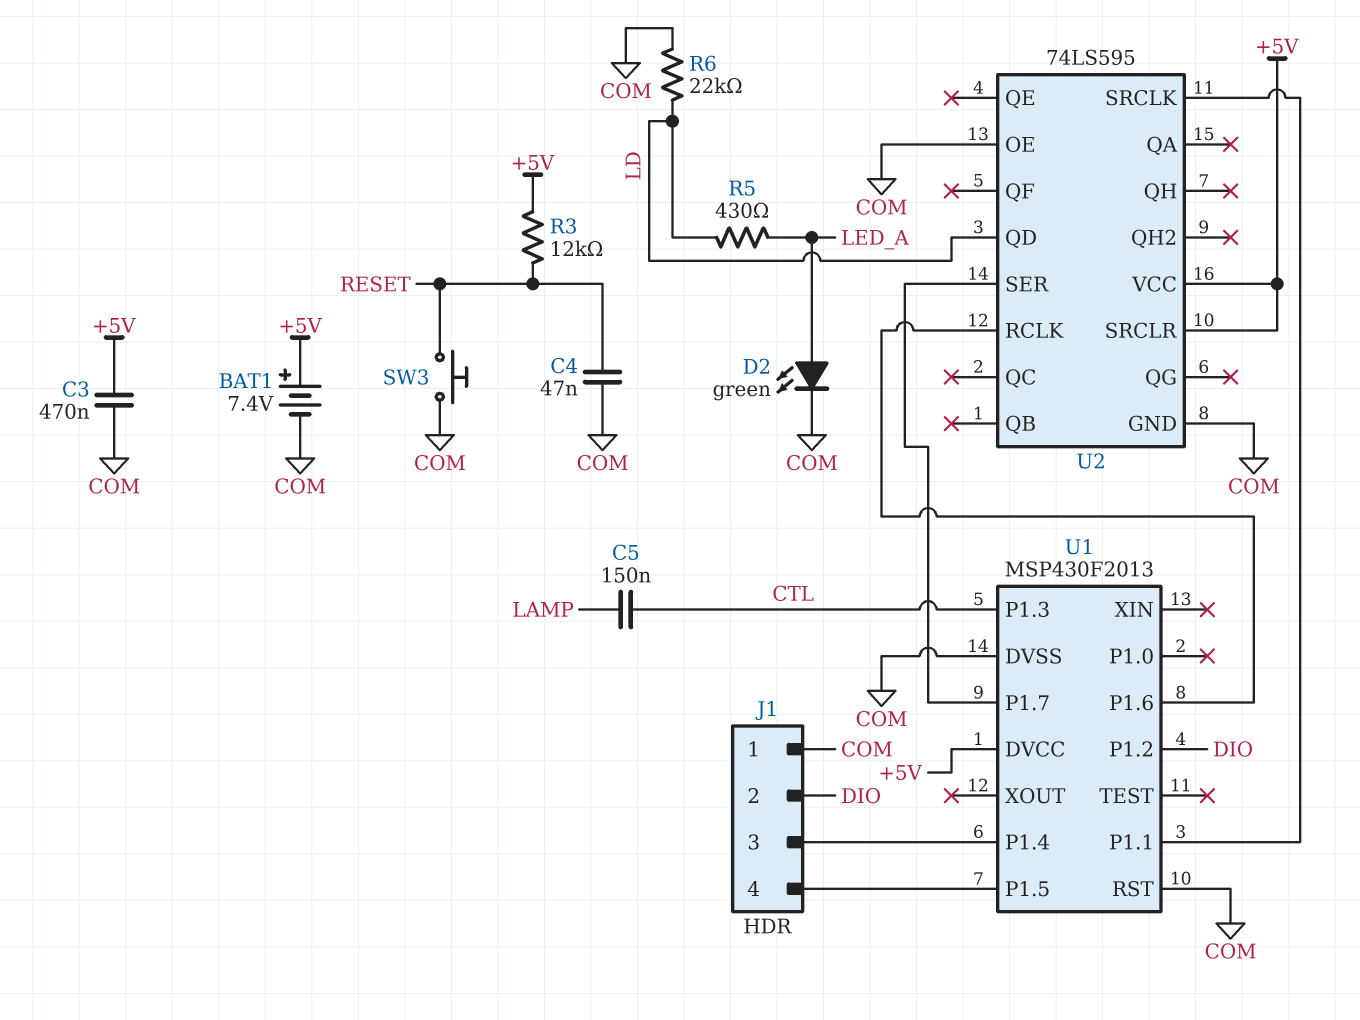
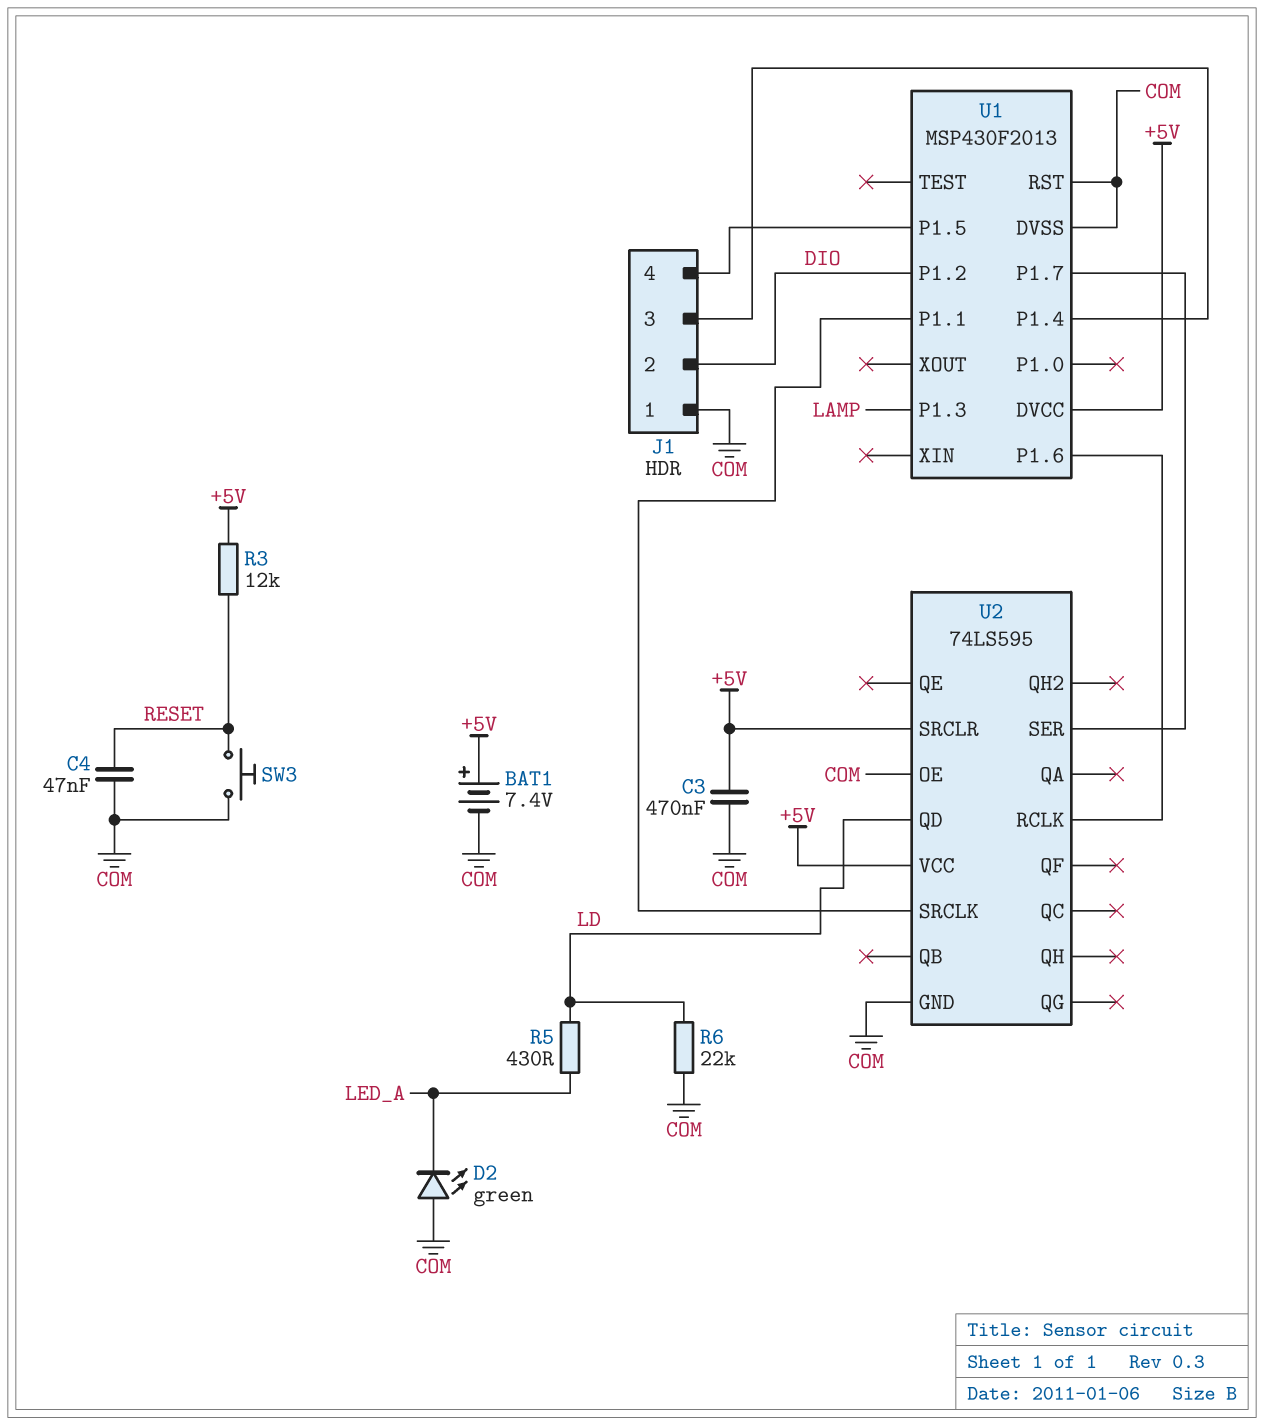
C5: 150nF (CTL, LAMP) -> none
D2: LED green (A LED_A, K COM) -> LED green (A COM, K LED_A)
U1 pin P1.3: CTL -> LAMP

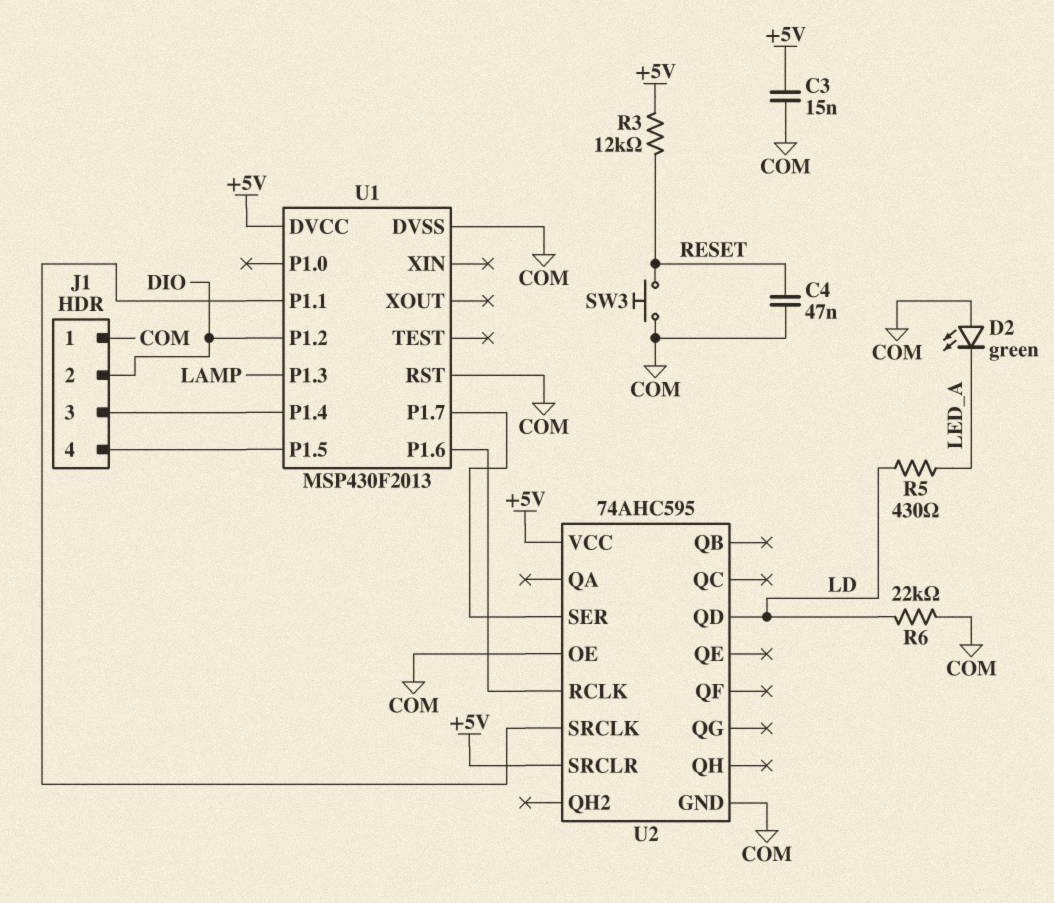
BAT1: 7.4V (plus +5V, minus COM) -> none
C3: 470nF (+5V, COM) -> 15nF (+5V, COM)
U2: 74LS595 -> 74AHC595

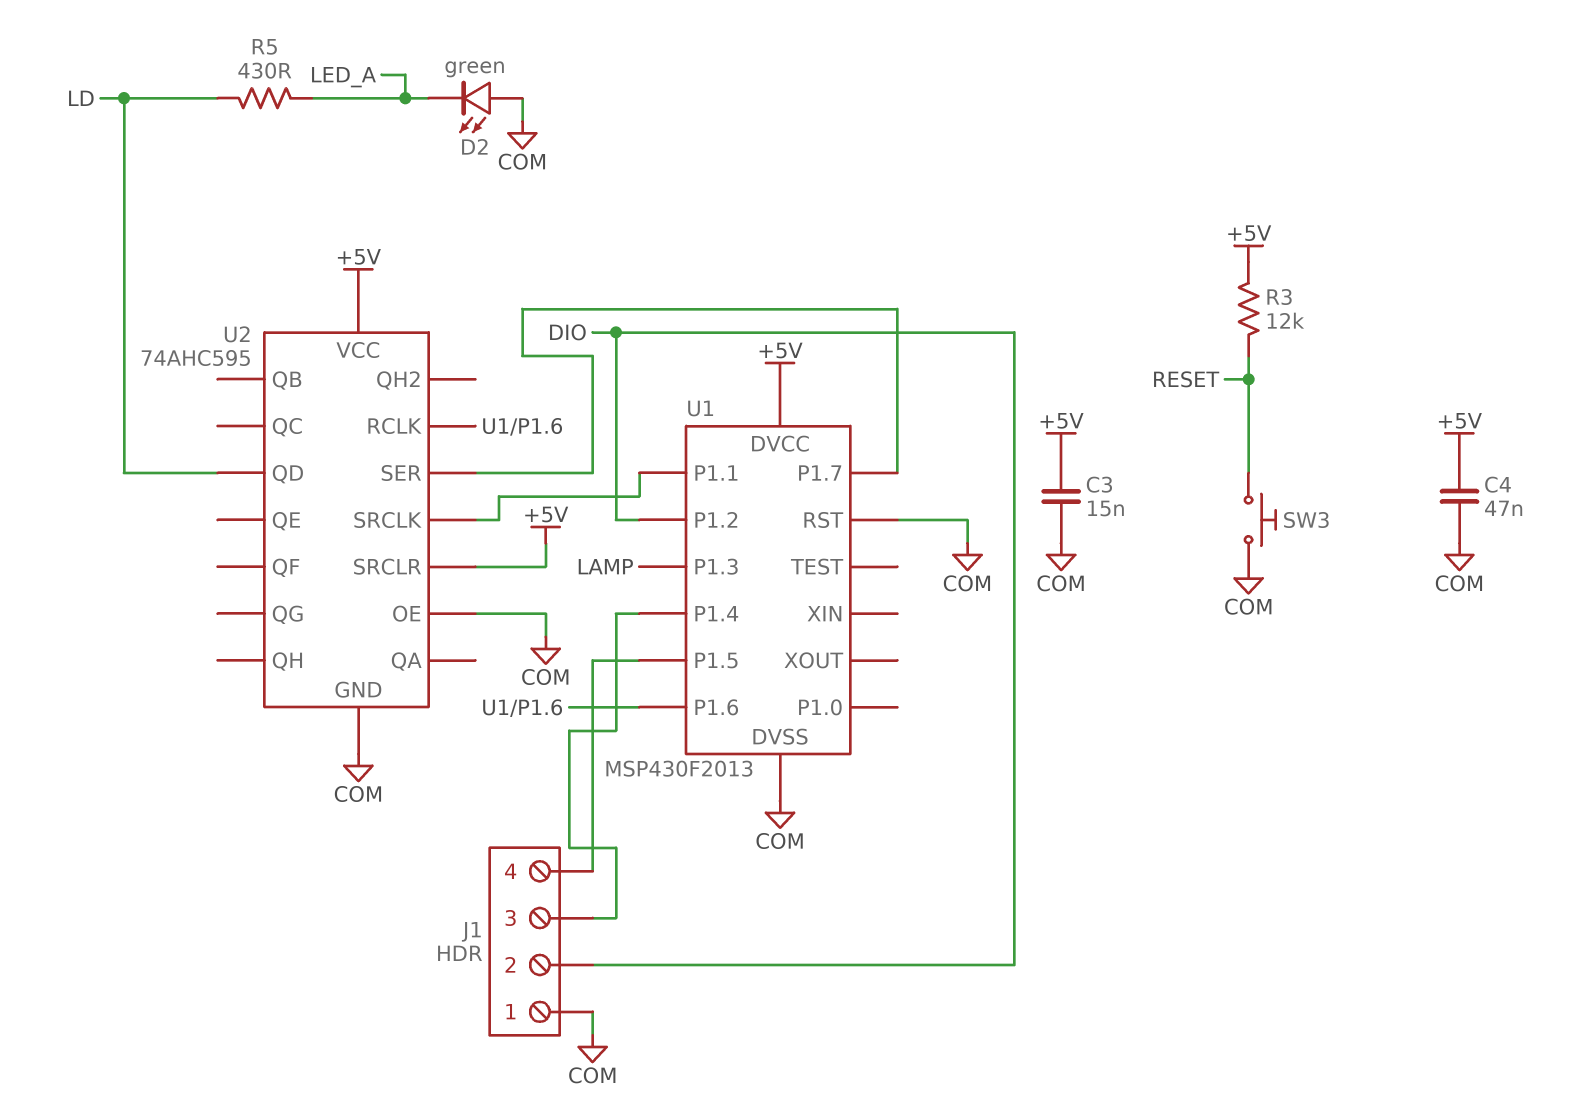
C4: 47nF (COM, RESET) -> 47nF (+5V, COM)
R6: 22k (COM, LD) -> none

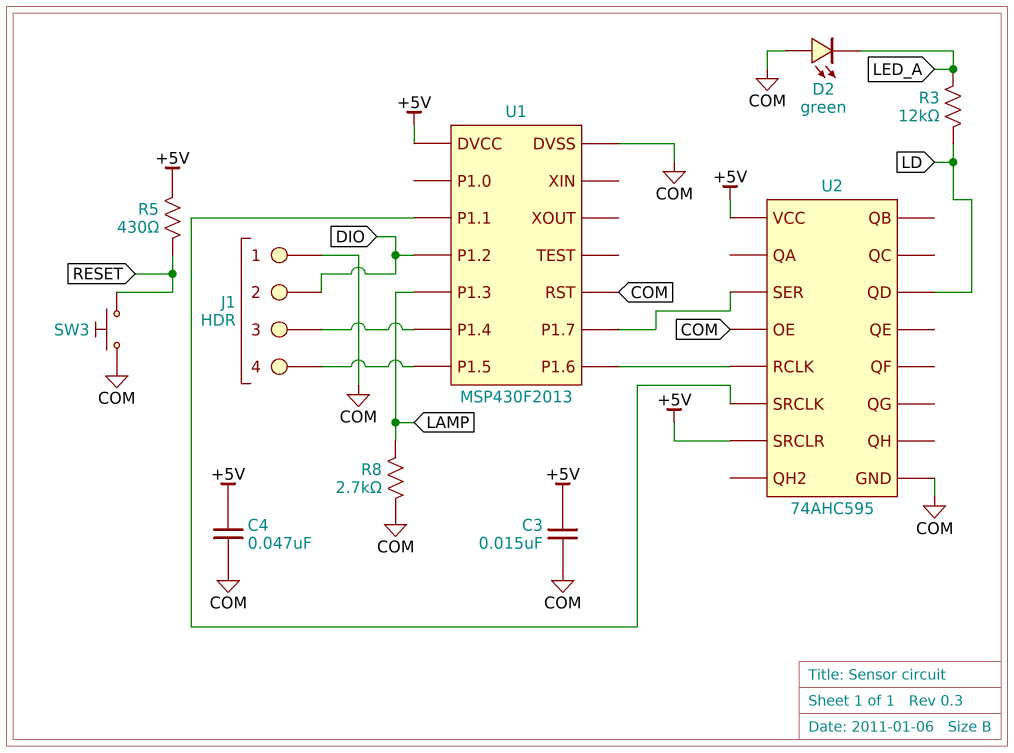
R3: 12k (+5V, RESET) -> 12k (LD, LED_A)
R5: 430 (LD, LED_A) -> 430 (+5V, RESET)
R8: none -> 2.7k (COM, LAMP)

